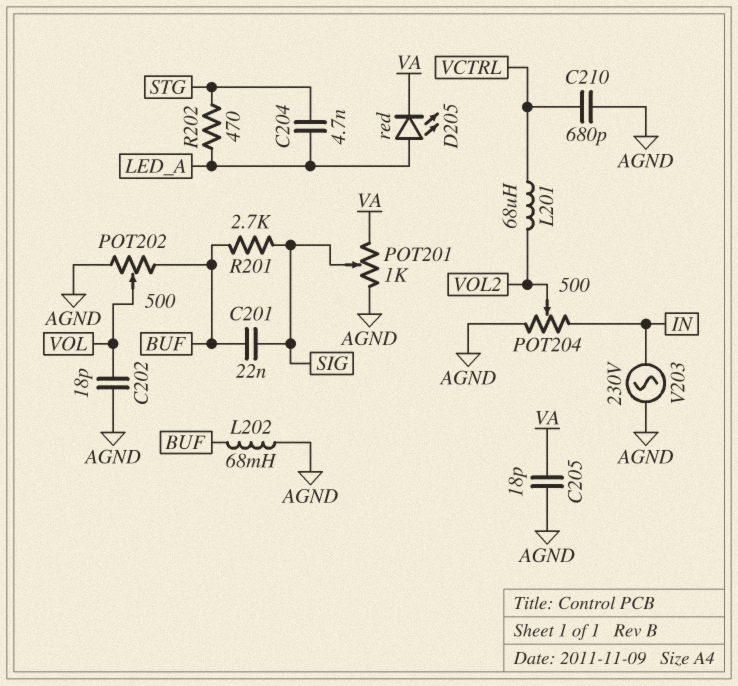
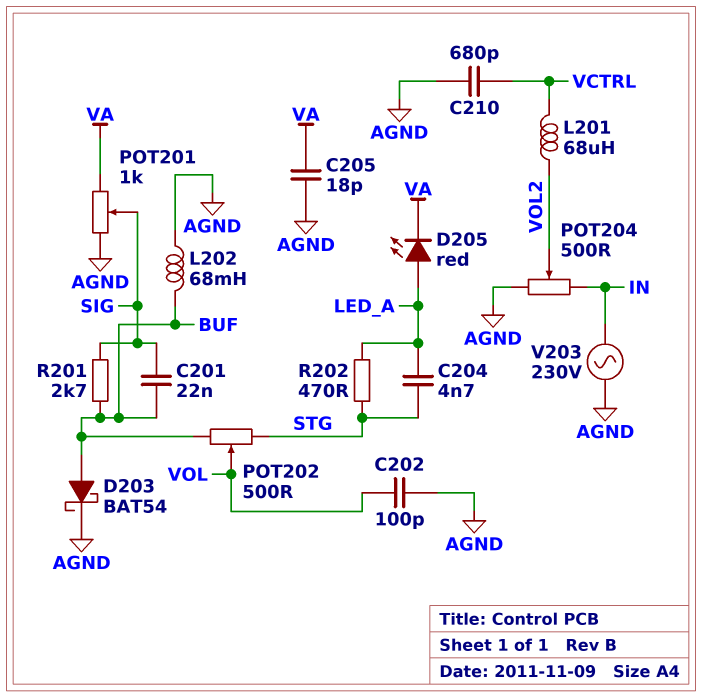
C202: 18pF (AGND, VOL) -> 100pF (AGND, VOL)
D203: none -> schottky BAT54 (A BUF, K AGND)
POT202: 500 (AGND, BUF, wiper VOL) -> 500 (BUF, STG, wiper VOL)

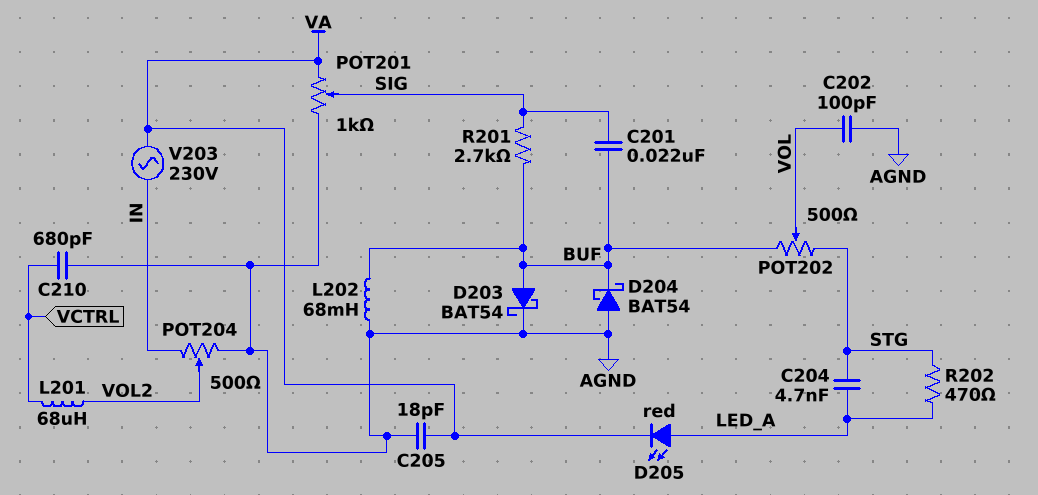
D204: none -> schottky BAT54 (A AGND, K BUF)
V203: AC 230V (AGND, IN) -> AC 230V (IN, VA)

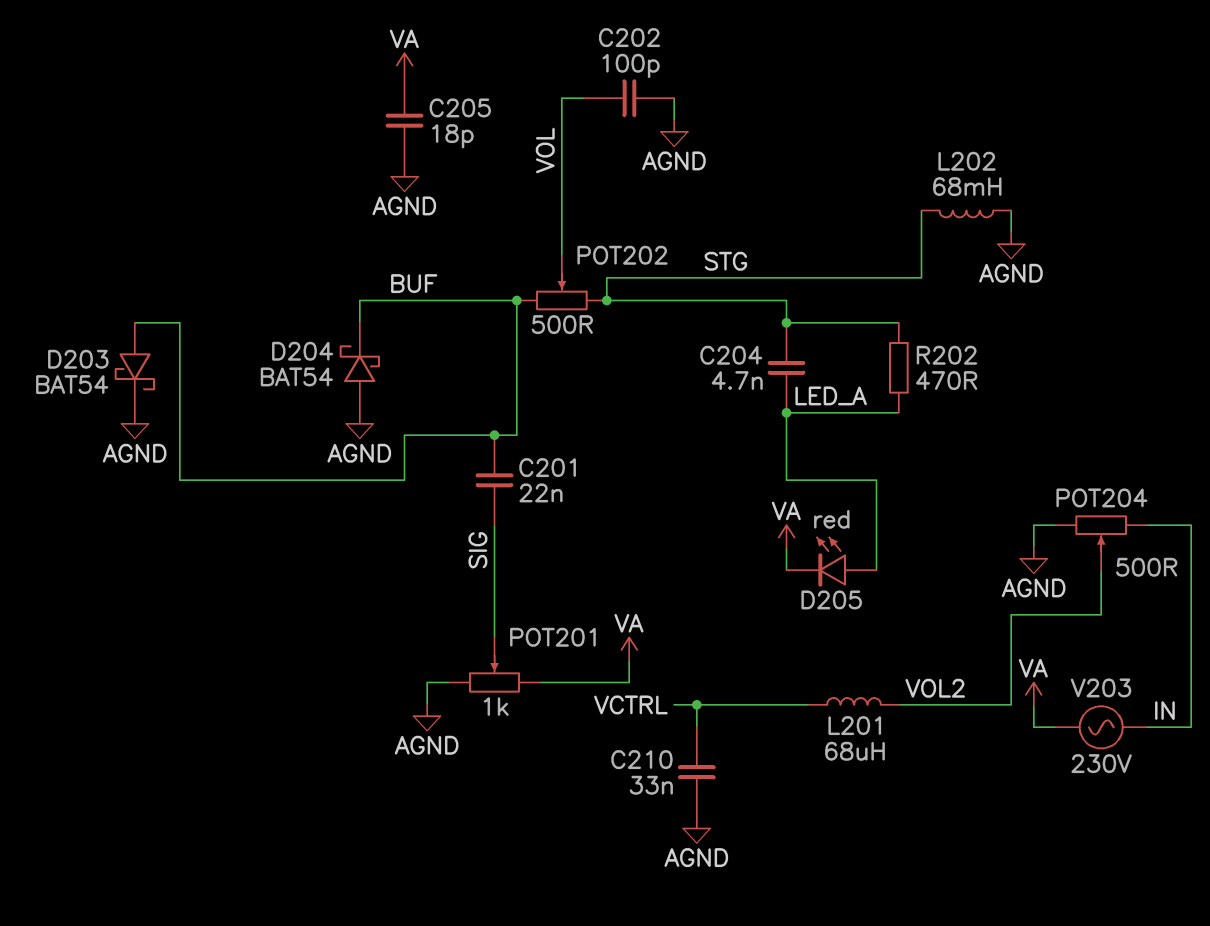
C210: 680pF (AGND, VCTRL) -> 33nF (AGND, VCTRL)
L202: 68mH (AGND, BUF) -> 68mH (AGND, STG)
R201: 2.7k (BUF, SIG) -> none

